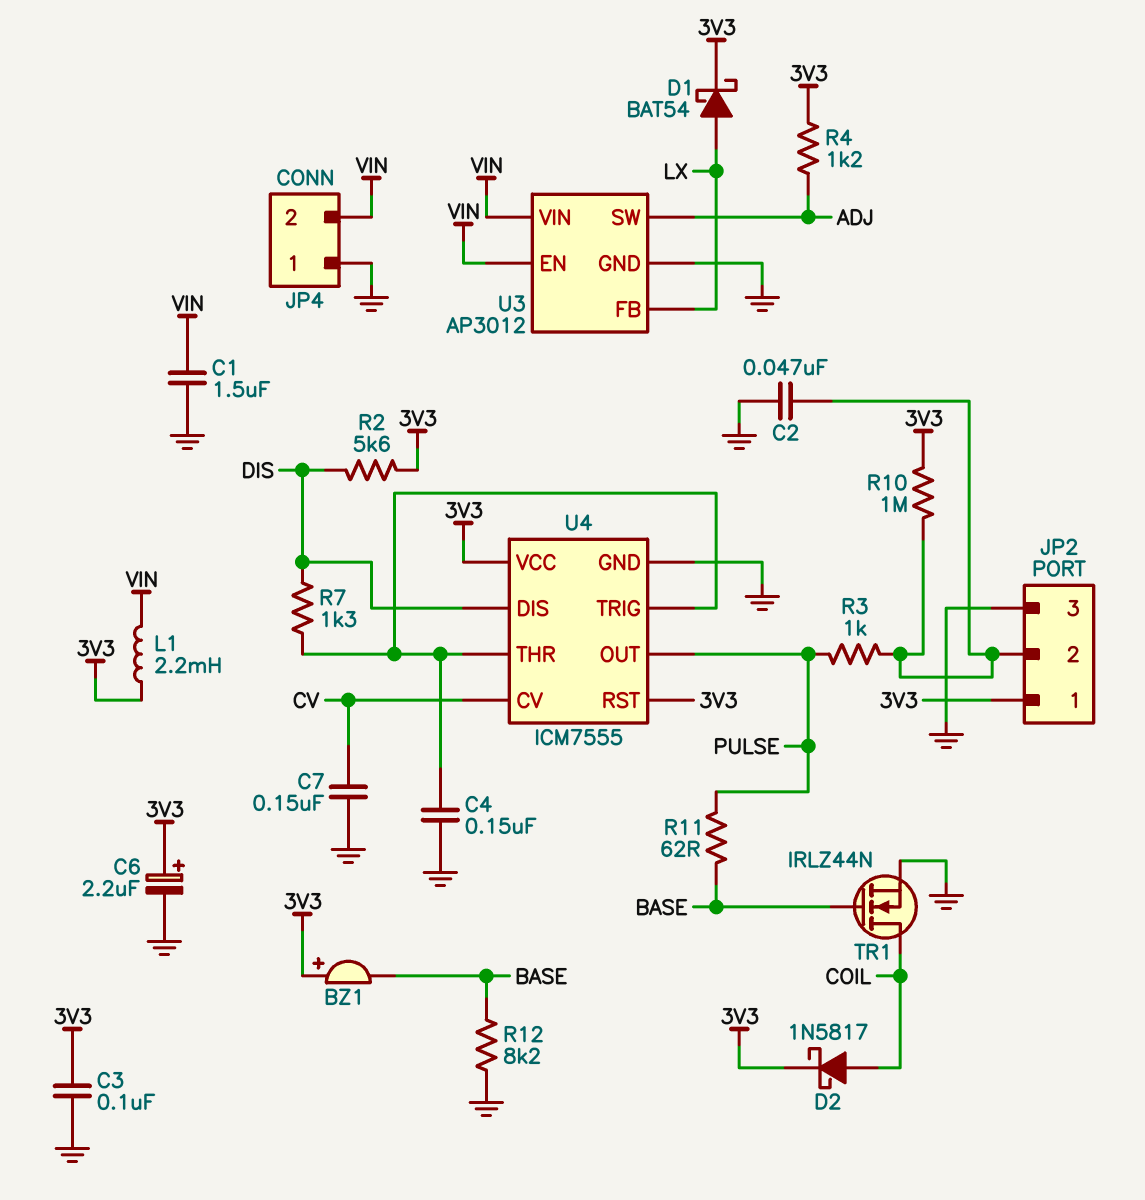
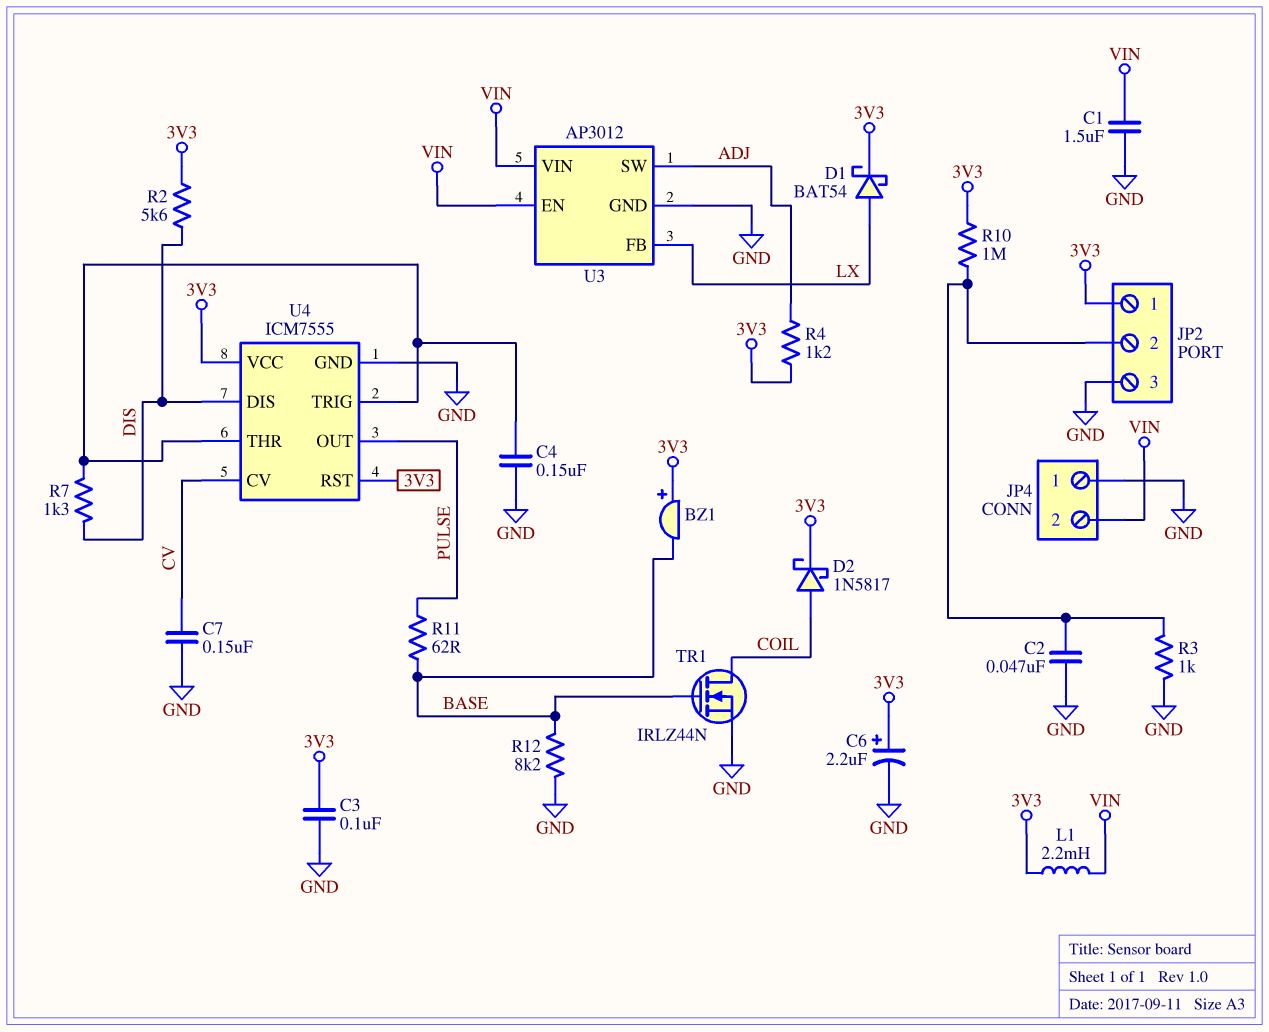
R3: 1k (JP2/2, PULSE) -> 1k (GND, JP2/2)

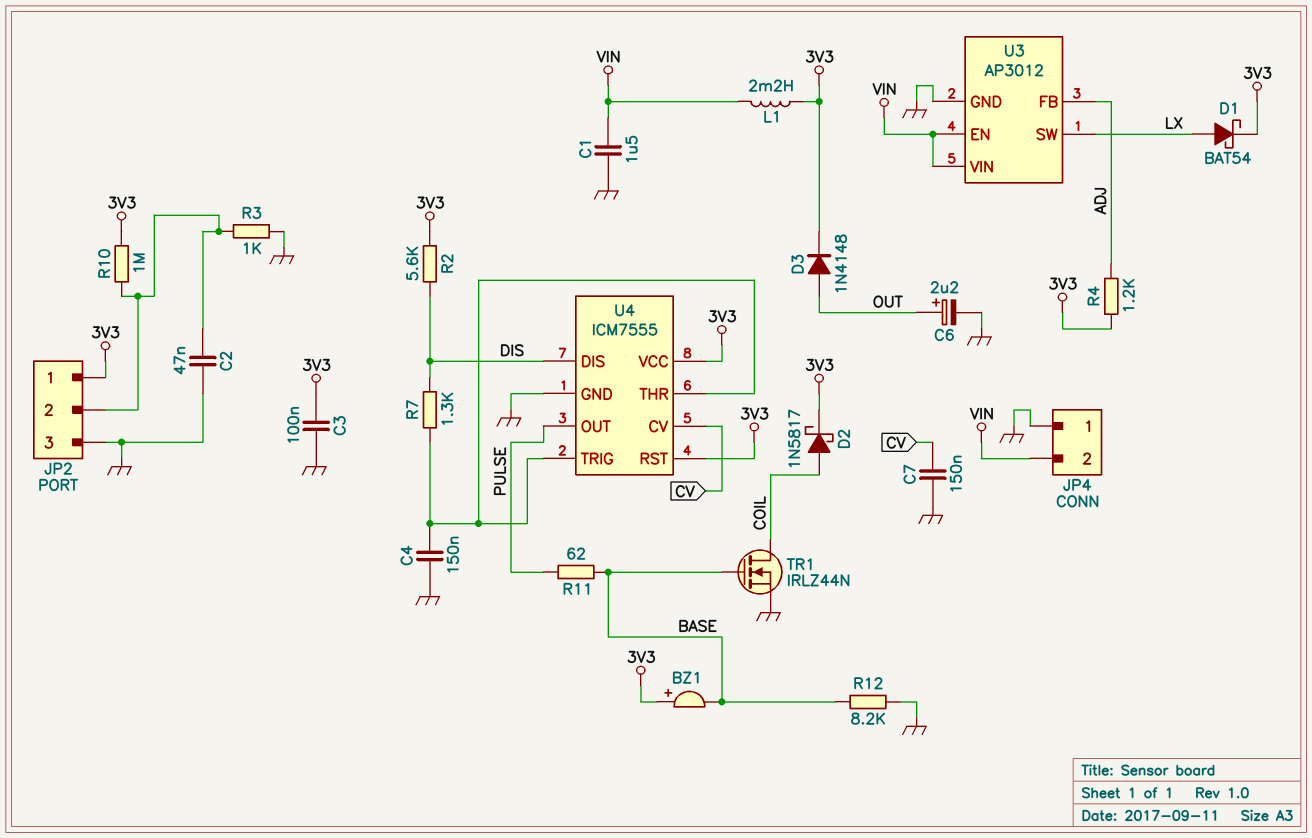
C6: 2.2uF (plus 3V3, minus GND) -> 2.2uF (plus OUT, minus GND)
D3: none -> diode 1N4148 (A OUT, K 3V3)
U3 pin FB: LX -> ADJ
U3 pin SW: ADJ -> LX

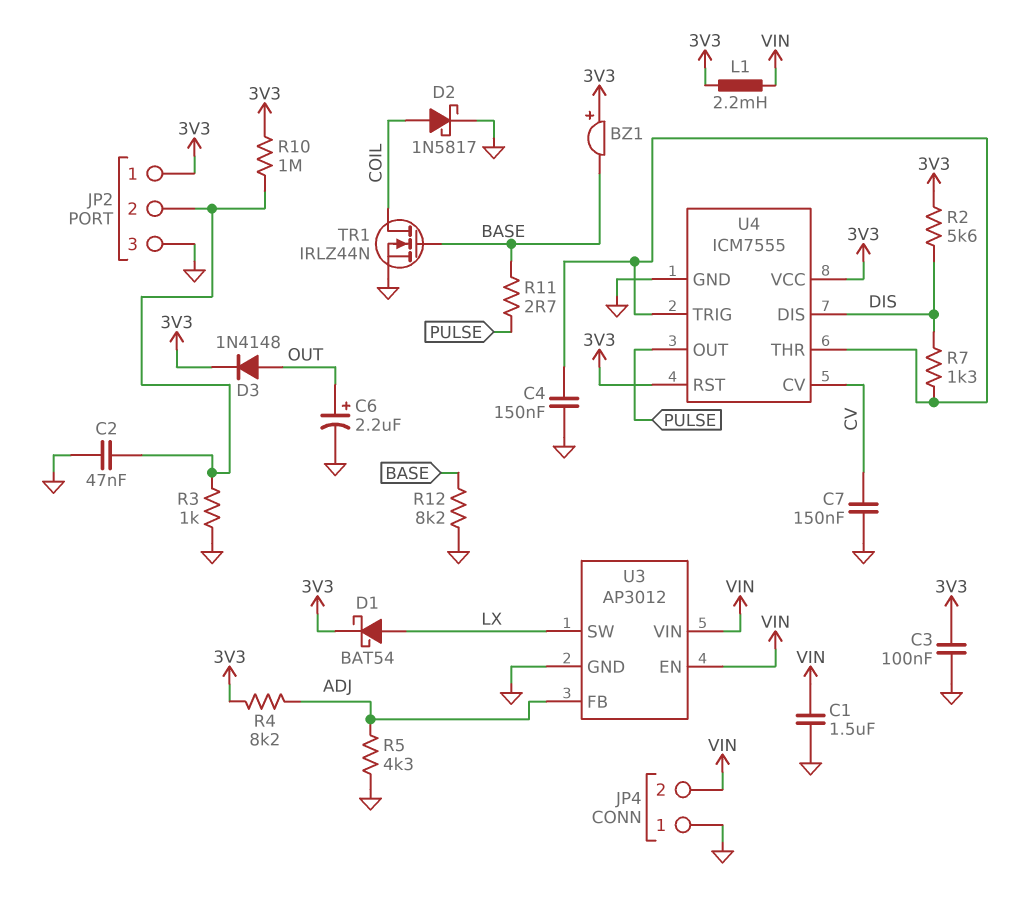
D2: schottky 1N5817 (A COIL, K 3V3) -> schottky 1N5817 (A COIL, K GND)
R4: 1.2k (3V3, ADJ) -> 8.2k (3V3, ADJ)
R5: none -> 4.3k (ADJ, GND)
R11: 62 (BASE, PULSE) -> 2.7 (BASE, PULSE)

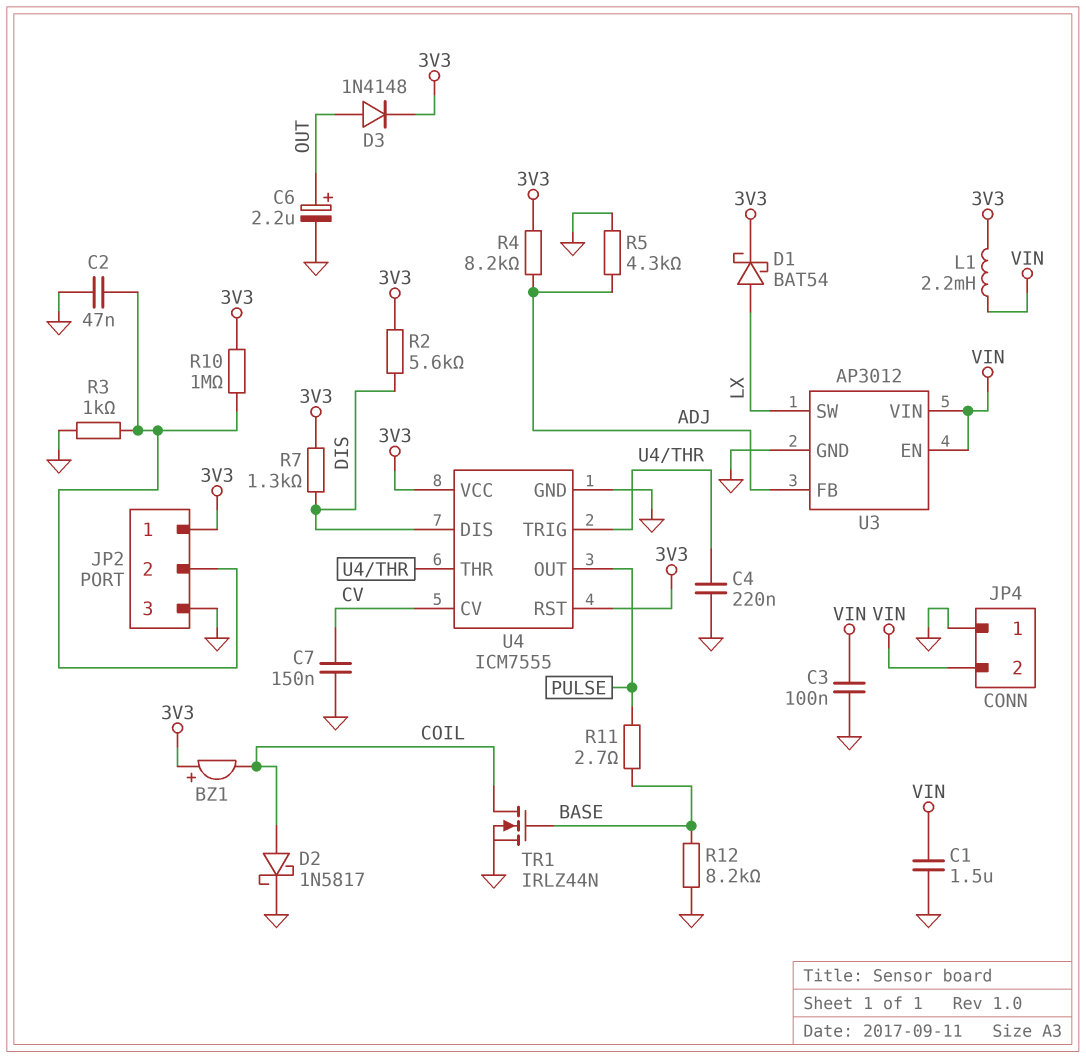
BZ1: buzzer (plus 3V3, minus BASE) -> buzzer (plus 3V3, minus COIL)
C3: 100nF (3V3, GND) -> 100nF (GND, VIN)
C4: 150nF (GND, U4/THR) -> 220nF (GND, U4/THR)
R7: 1.3k (DIS, U4/THR) -> 1.3k (3V3, DIS)

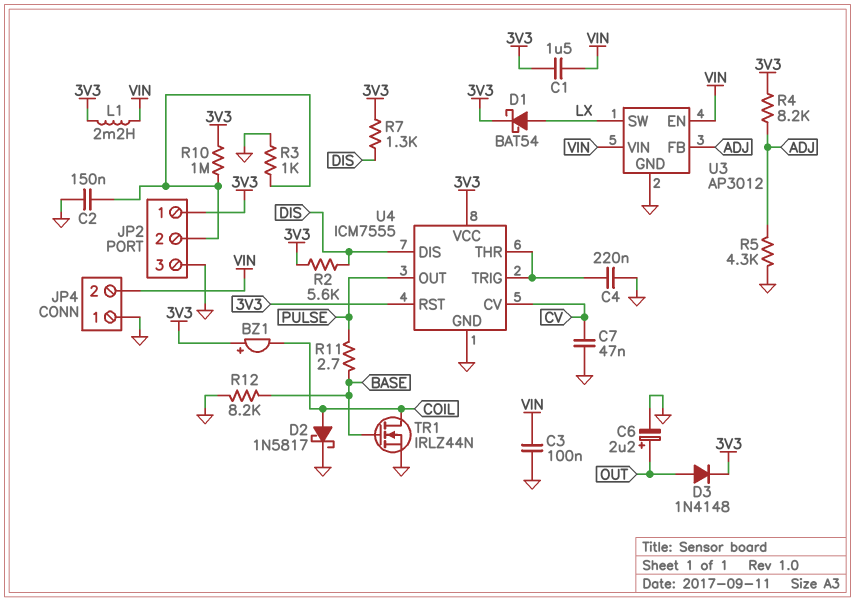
C1: 1.5uF (GND, VIN) -> 1.5uF (3V3, VIN)
C2: 47nF (GND, JP2/2) -> 150nF (GND, JP2/2)
C7: 150nF (CV, GND) -> 47nF (CV, GND)

